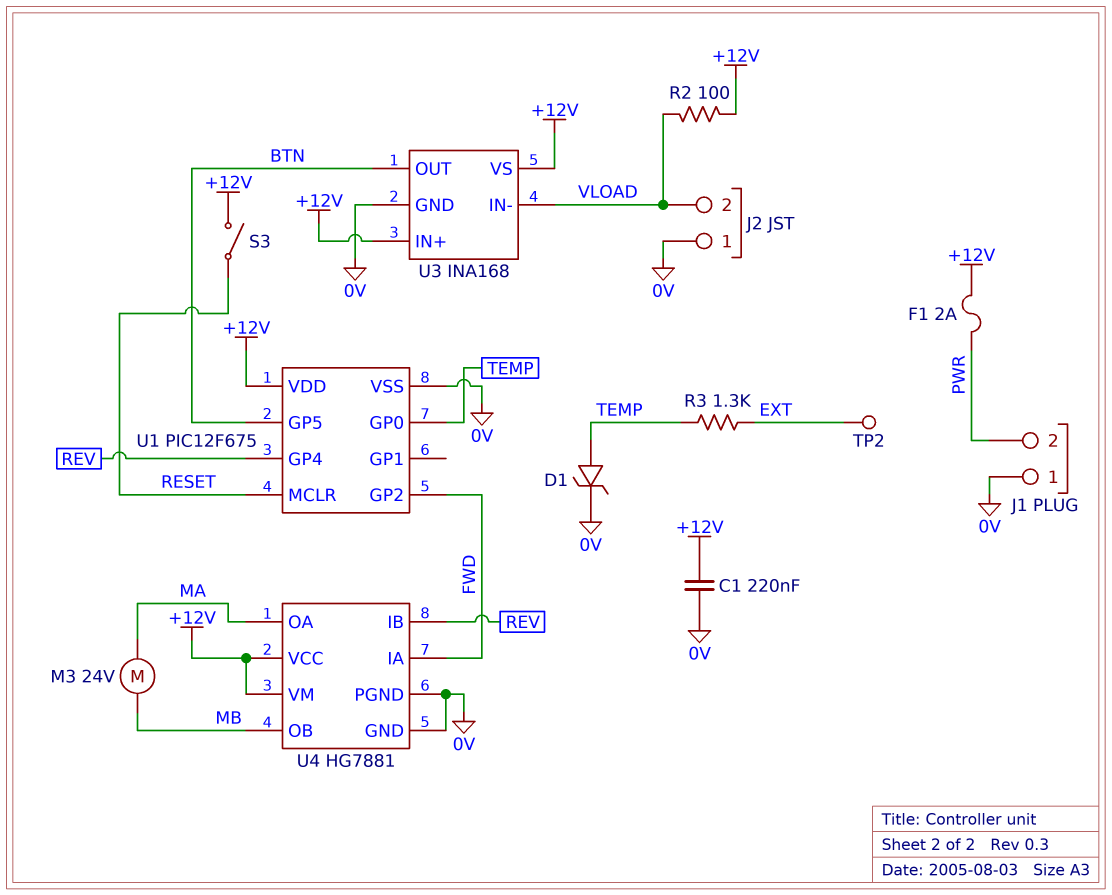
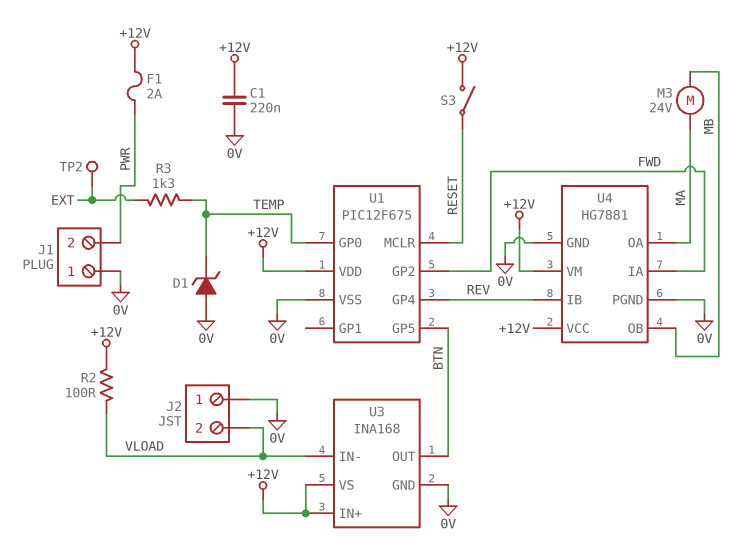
D1: zener (A TEMP, K 0V) -> zener (A 0V, K TEMP)

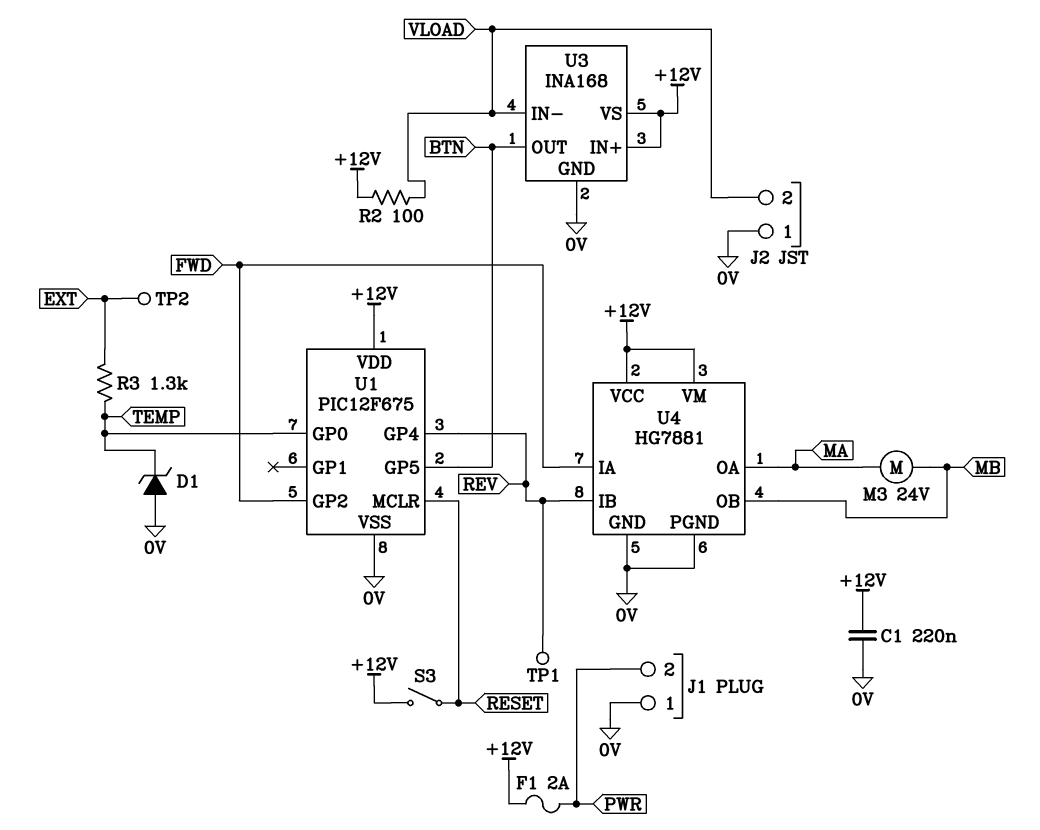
TP1: none -> test point (REV)

